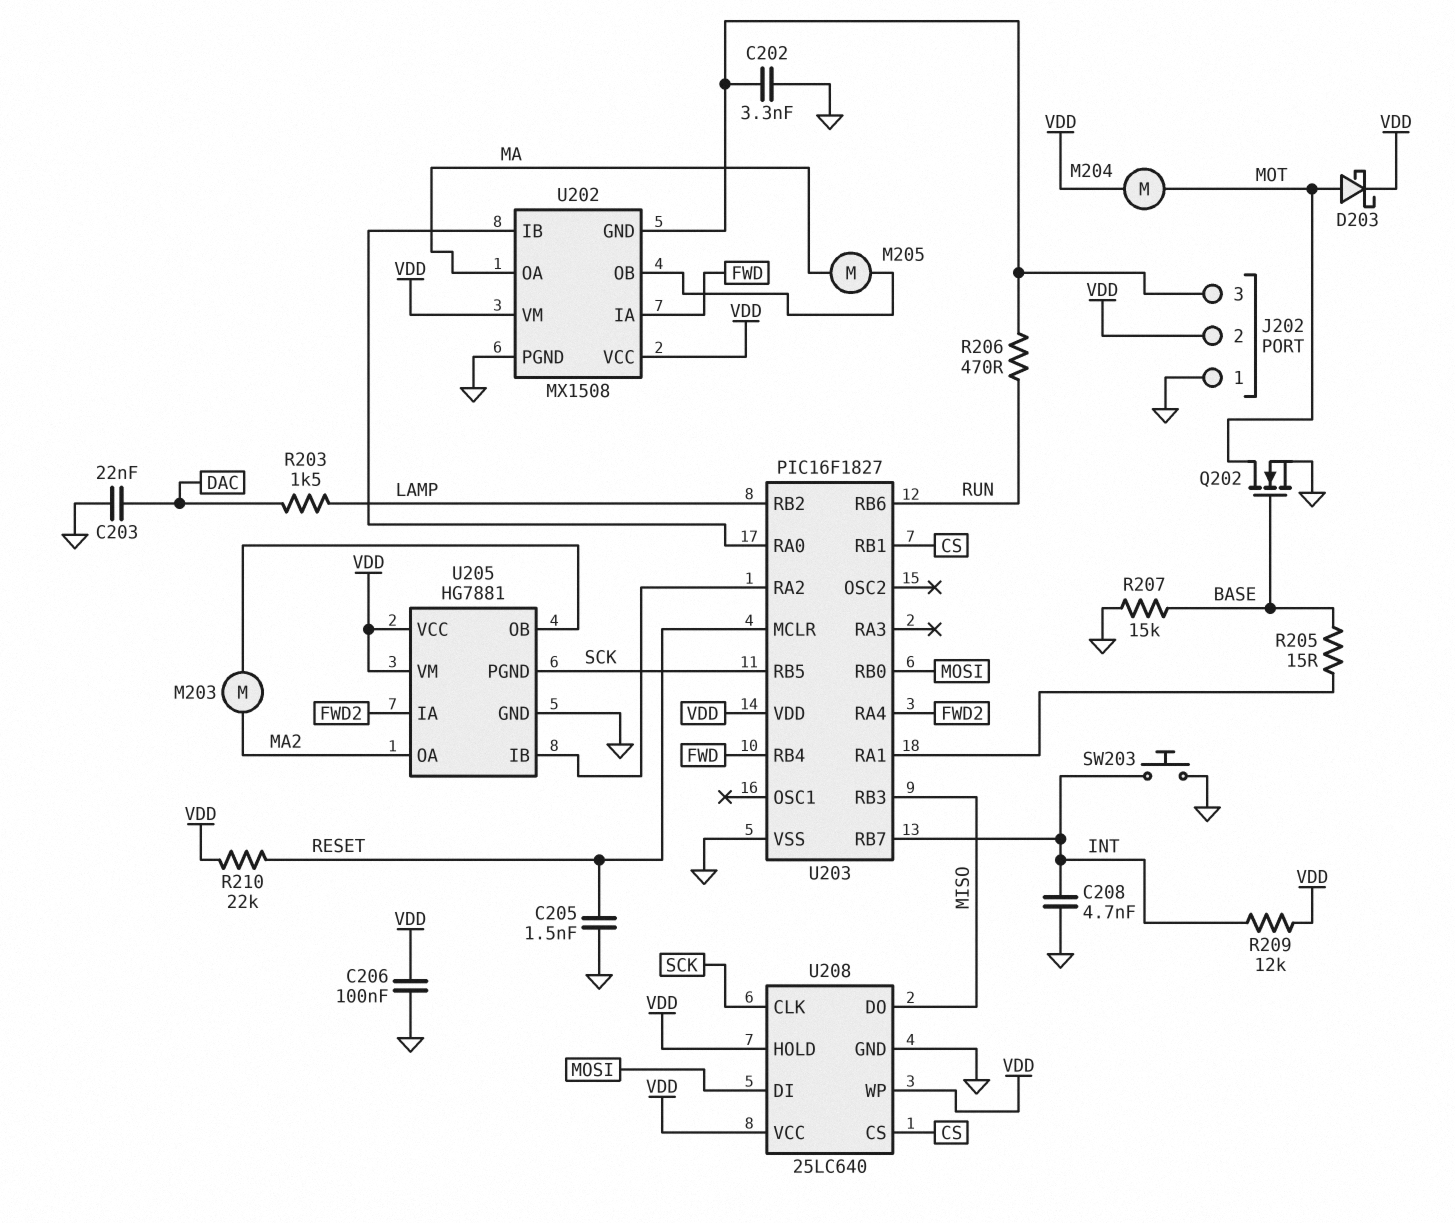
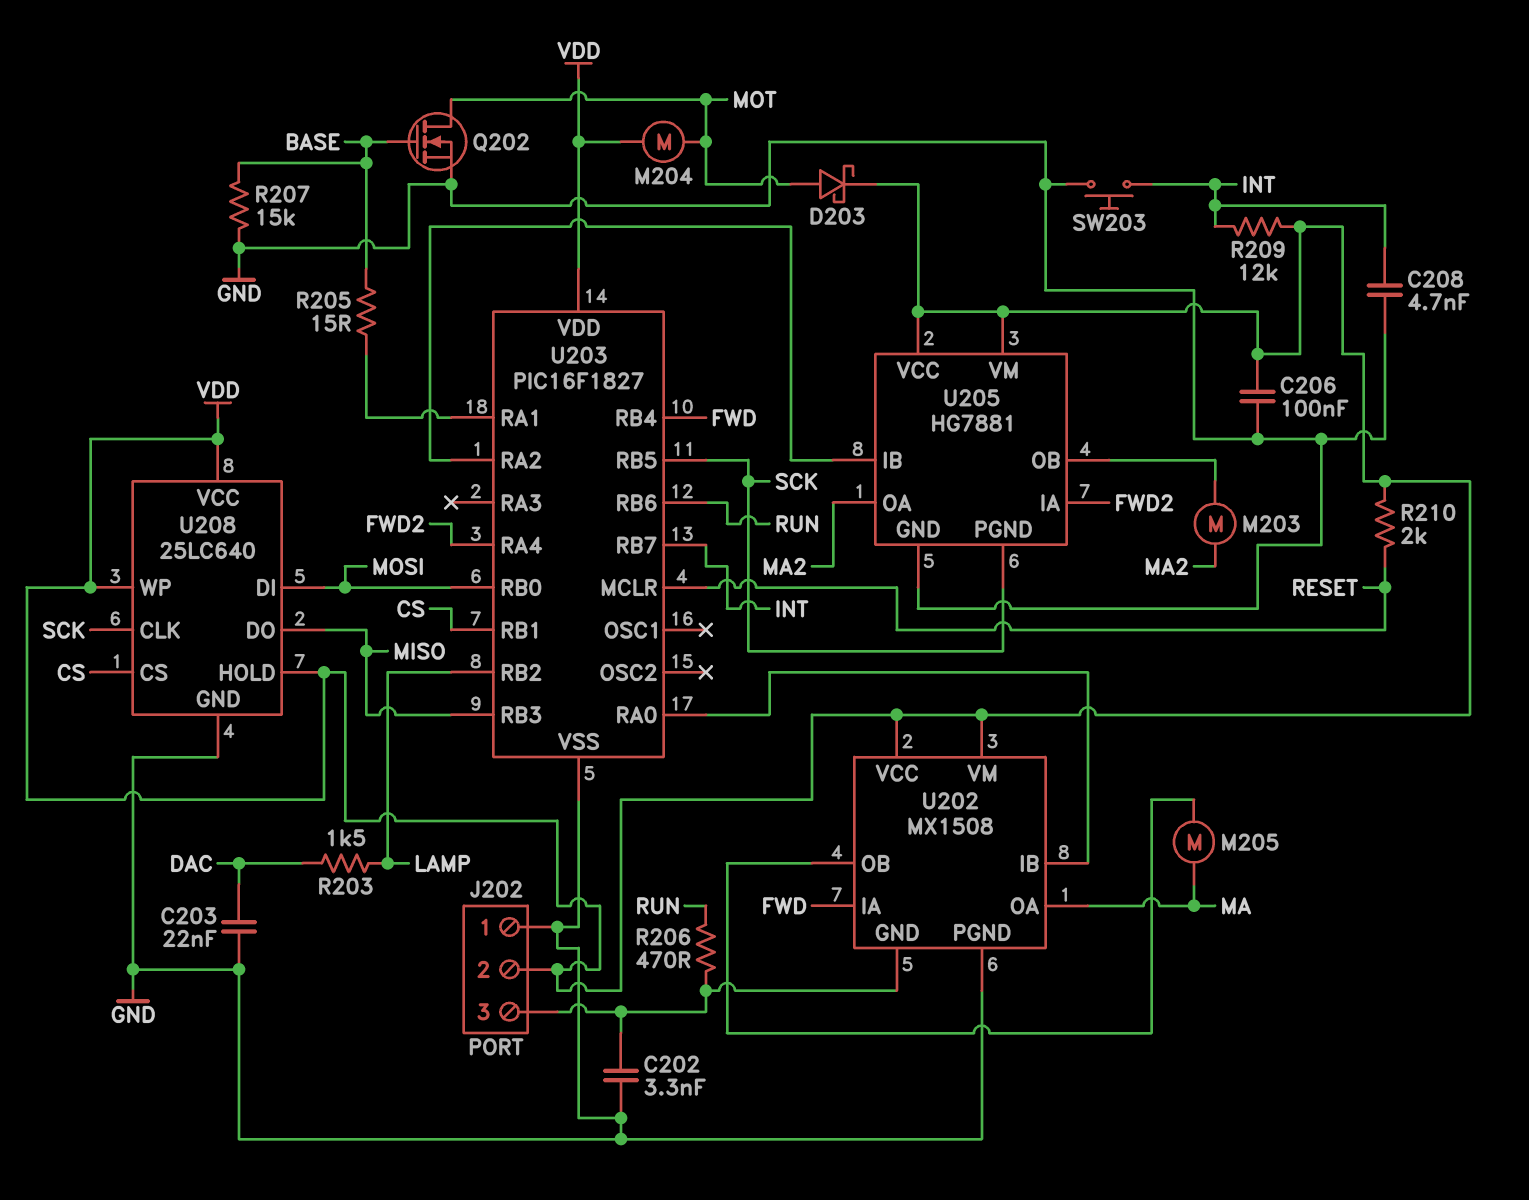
C205: 1.5nF (GND, RESET) -> none
R210: 22k (RESET, VDD) -> 2k (RESET, VDD)

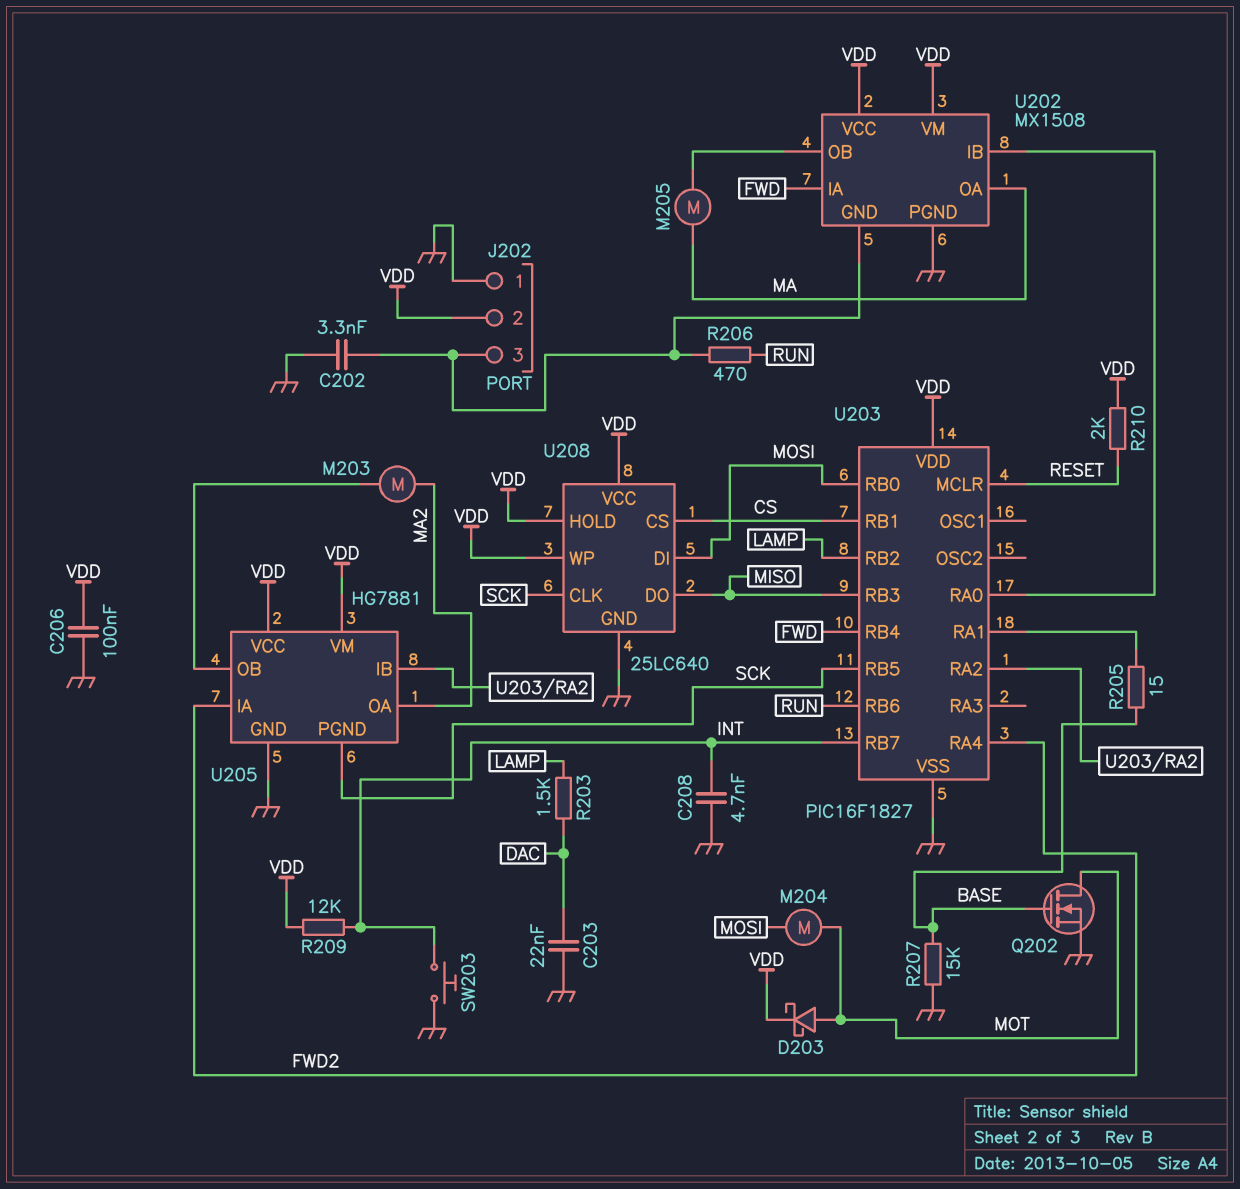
M204: motor (MOT, VDD) -> motor (MOSI, MOT)

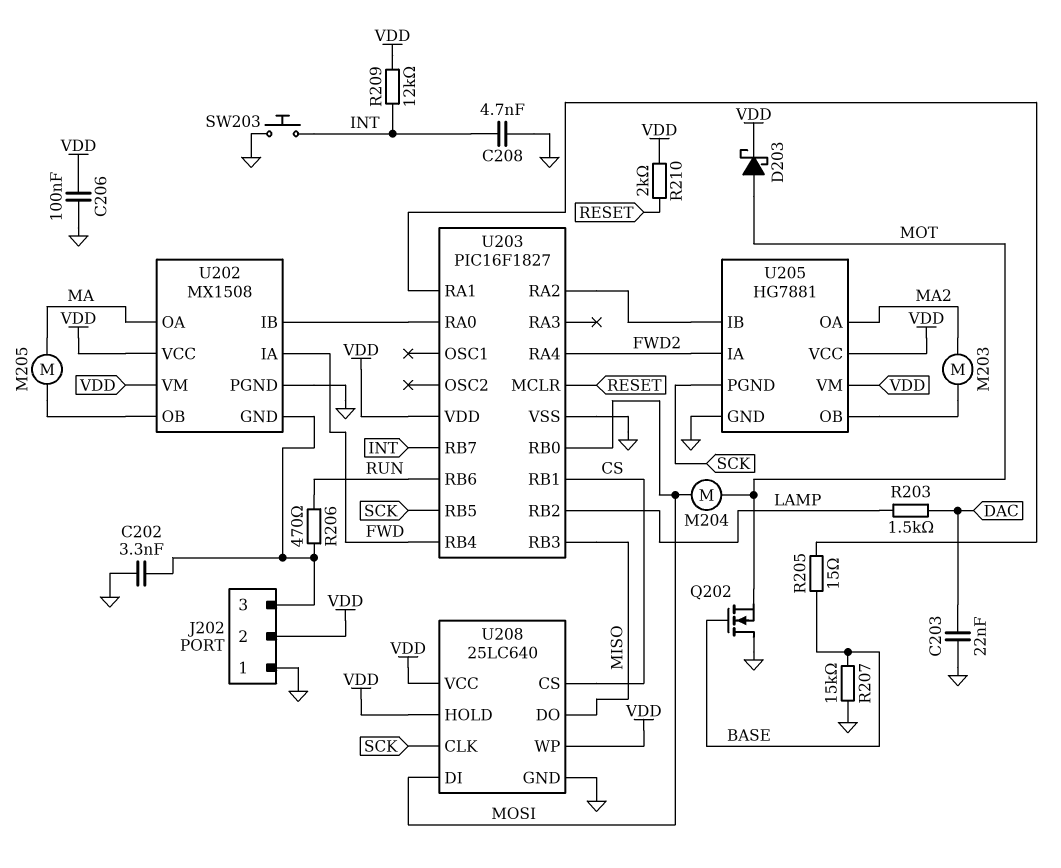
Q202: NMOS (G BASE, D MOT, S GND) -> NMOS (G BASE, D GND, S MOT)

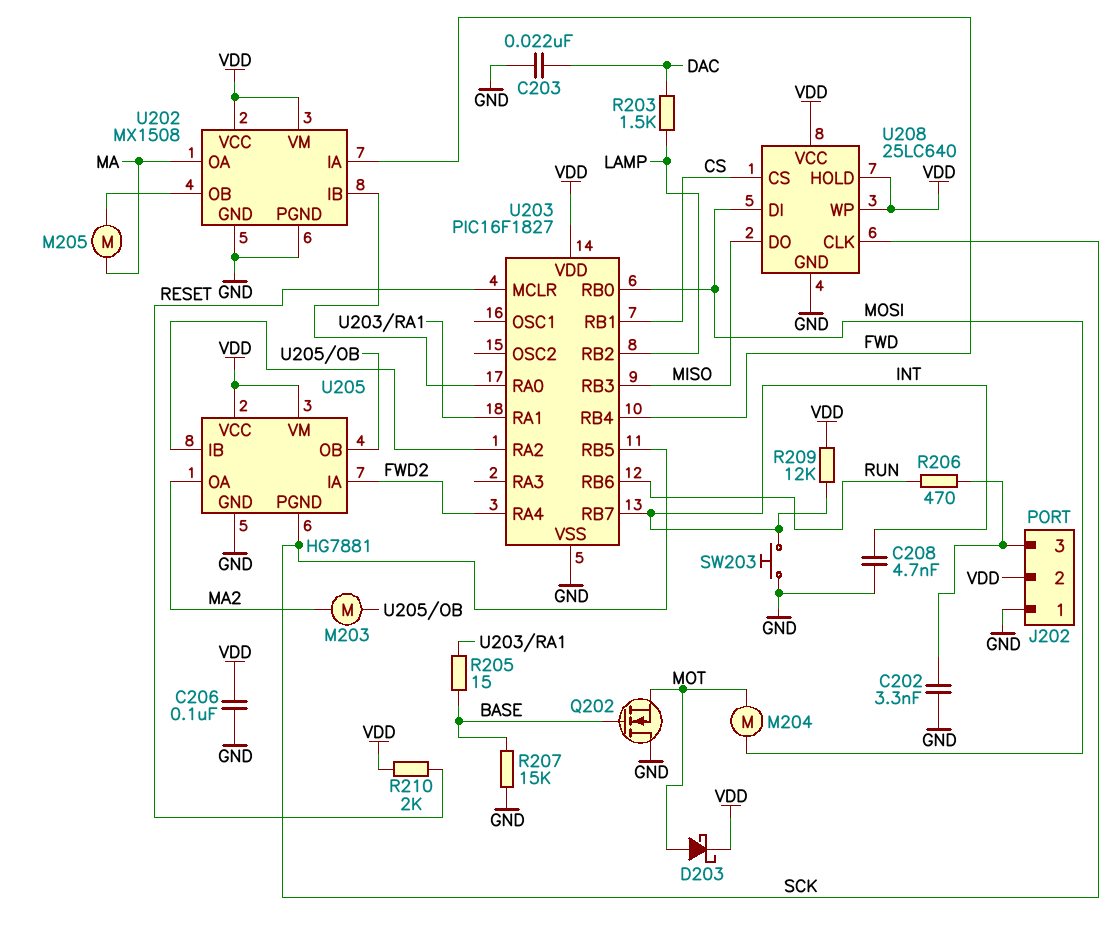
U202 pin GND: J202/3 -> GND

